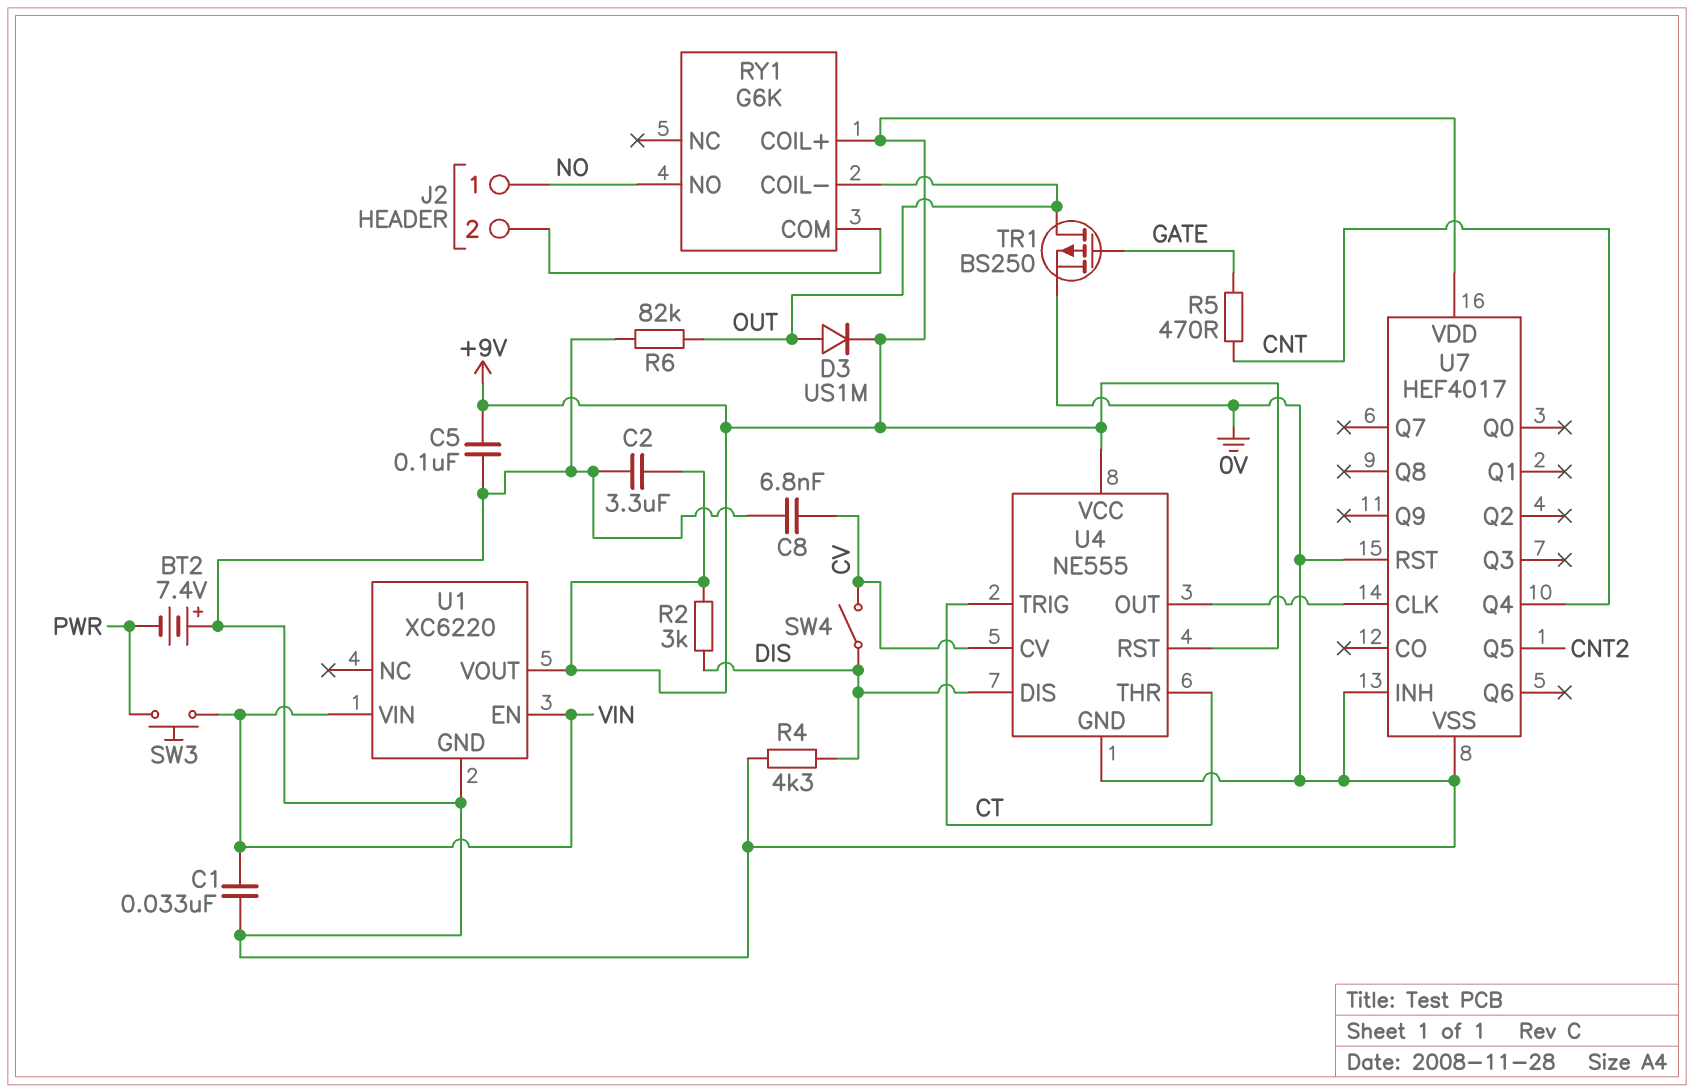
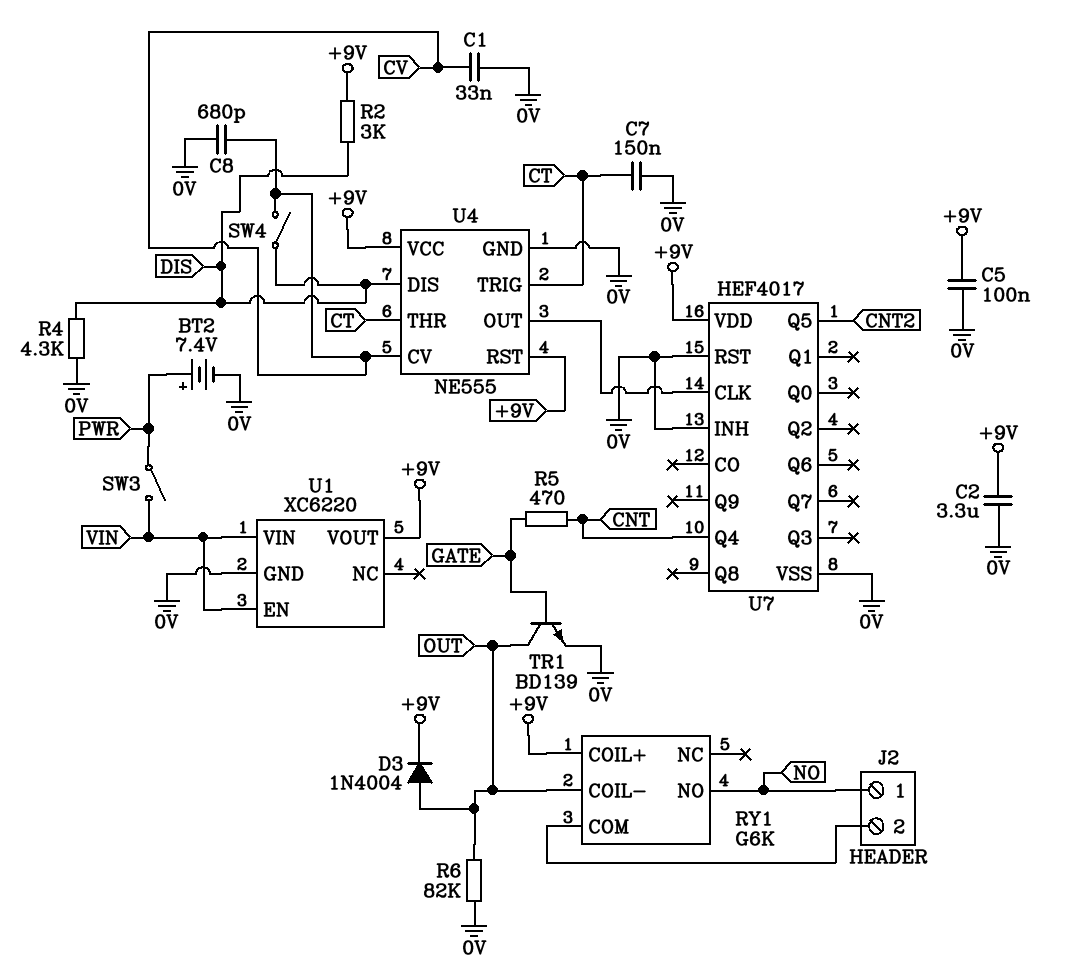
BT2: 7.4V (plus 0V, minus PWR) -> 7.4V (plus PWR, minus 0V)
C1: 33nF (0V, VIN) -> 33nF (0V, CV)
C7: none -> 150nF (0V, CT)
C8: 6.8nF (0V, CV) -> 680pF (0V, CV)
D3: diode US1M (A OUT, K +9V) -> diode 1N4004 (A OUT, K +9V)
SW3: button (PWR, VIN) -> switch (PWR, VIN)
TR1: PMOS BS250 (G GATE, D OUT, S 0V) -> NPN BD139 (B GATE, C OUT, E 0V)

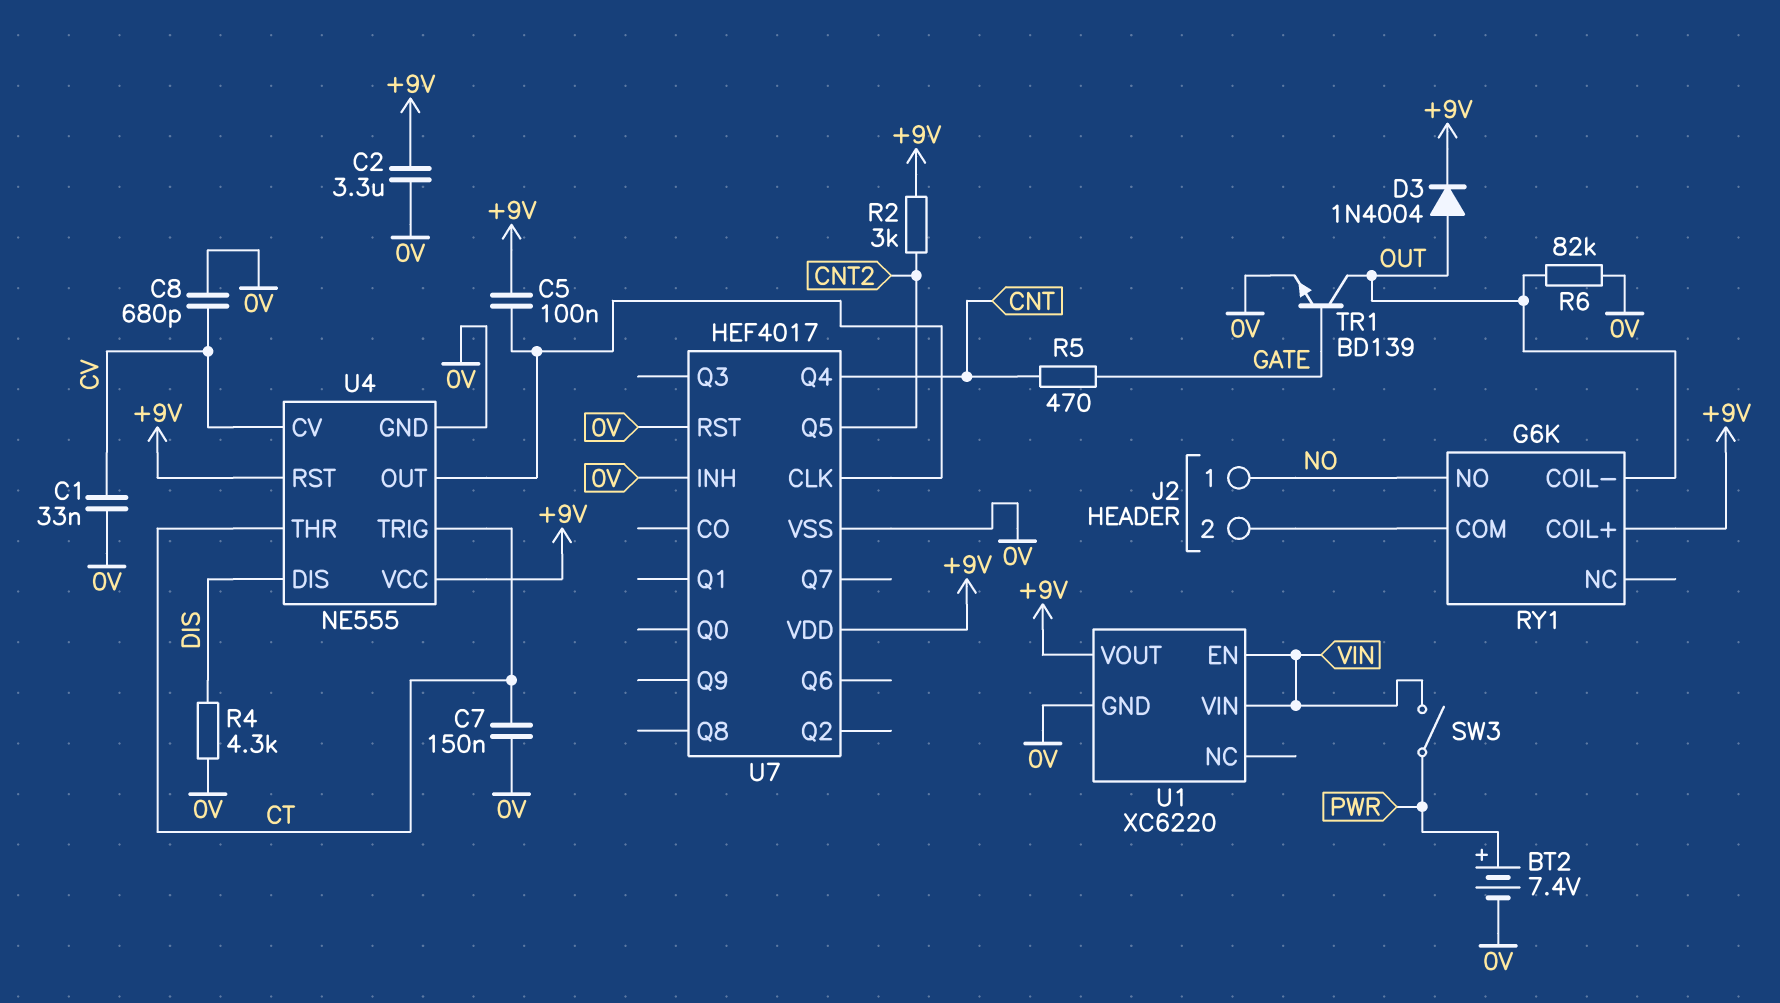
C5: 100nF (+9V, 0V) -> 100nF (+9V, U4/OUT)
R2: 3k (+9V, DIS) -> 3k (+9V, CNT2)
SW4: switch (CV, DIS) -> none

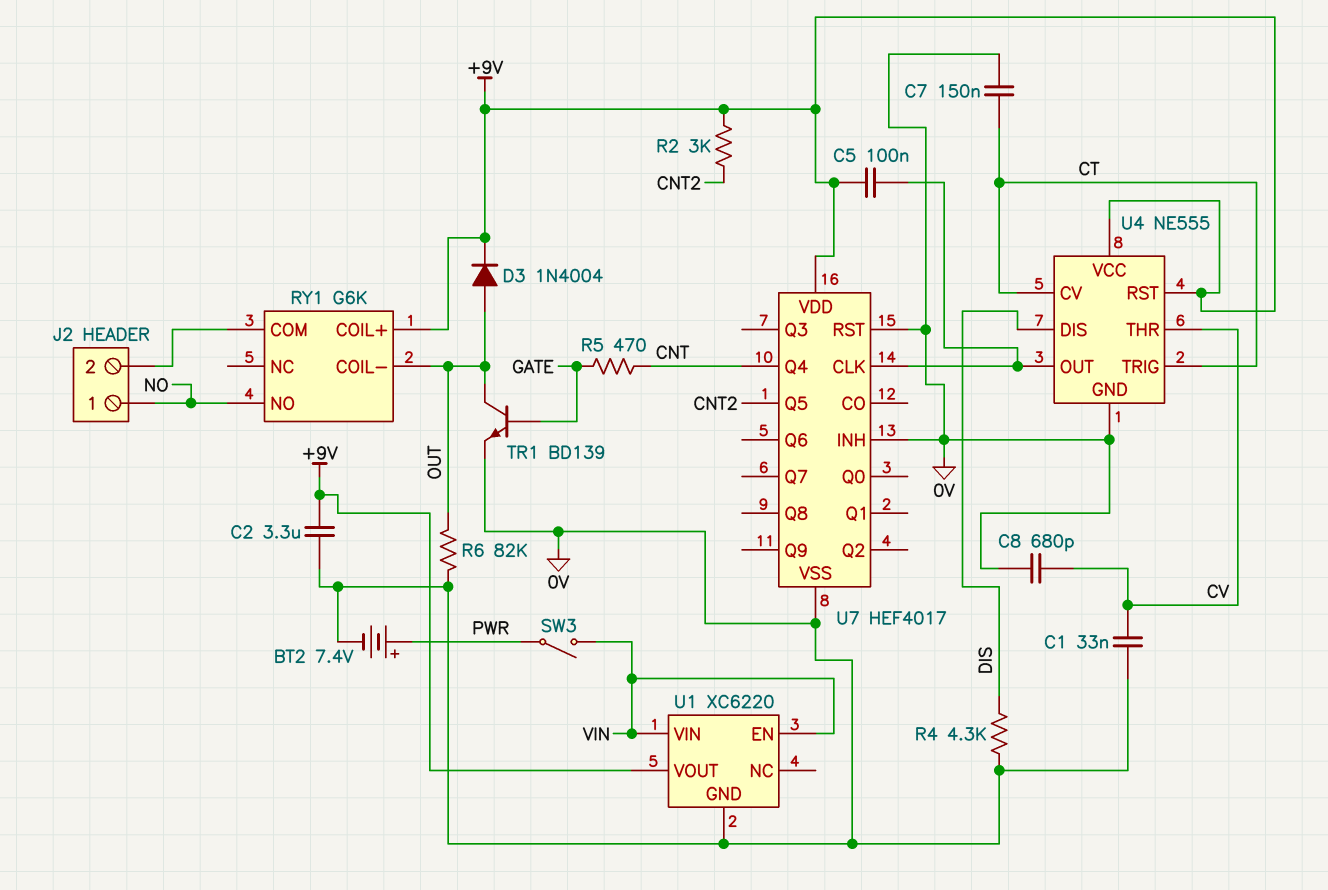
U4 pin CV: CV -> CT
U4 pin THR: CT -> CV

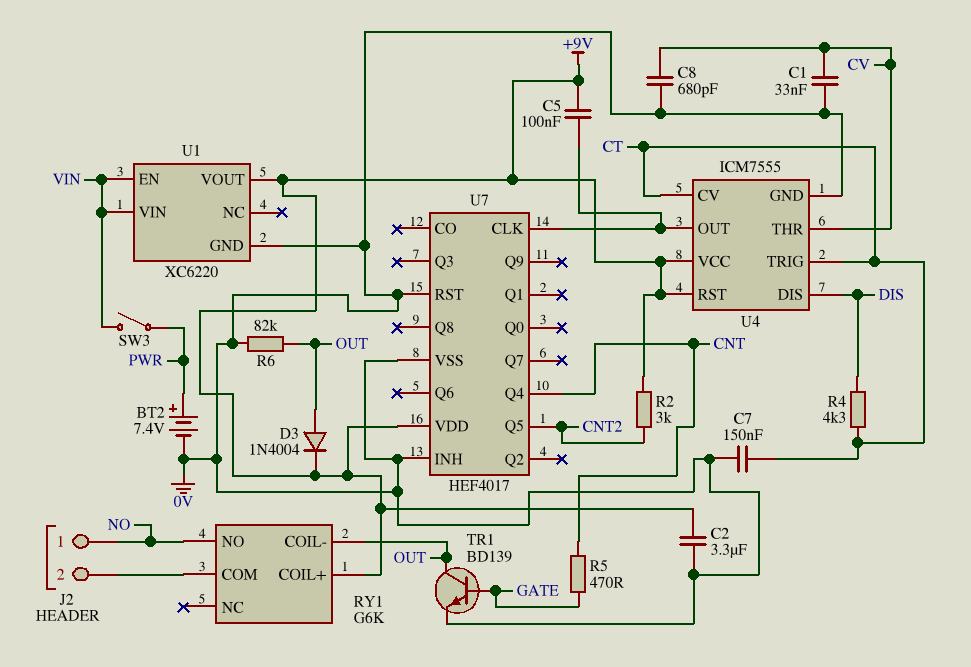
R4: 4.3k (0V, DIS) -> 4.3k (CT, DIS)
U4: NE555 -> ICM7555

